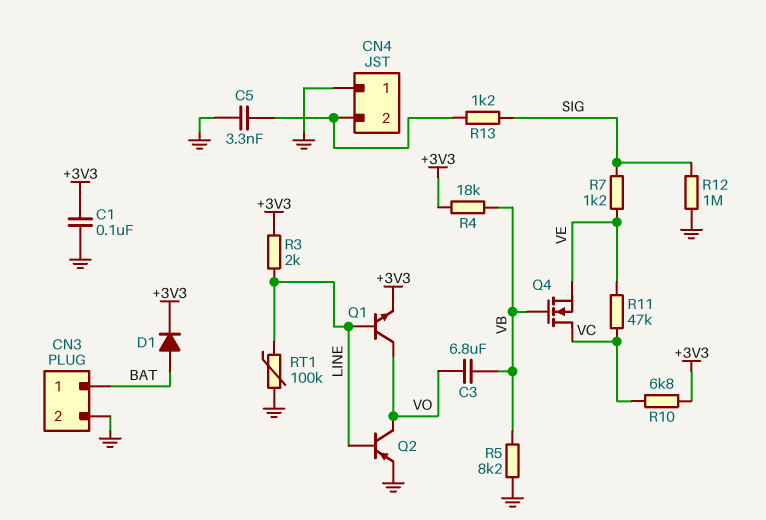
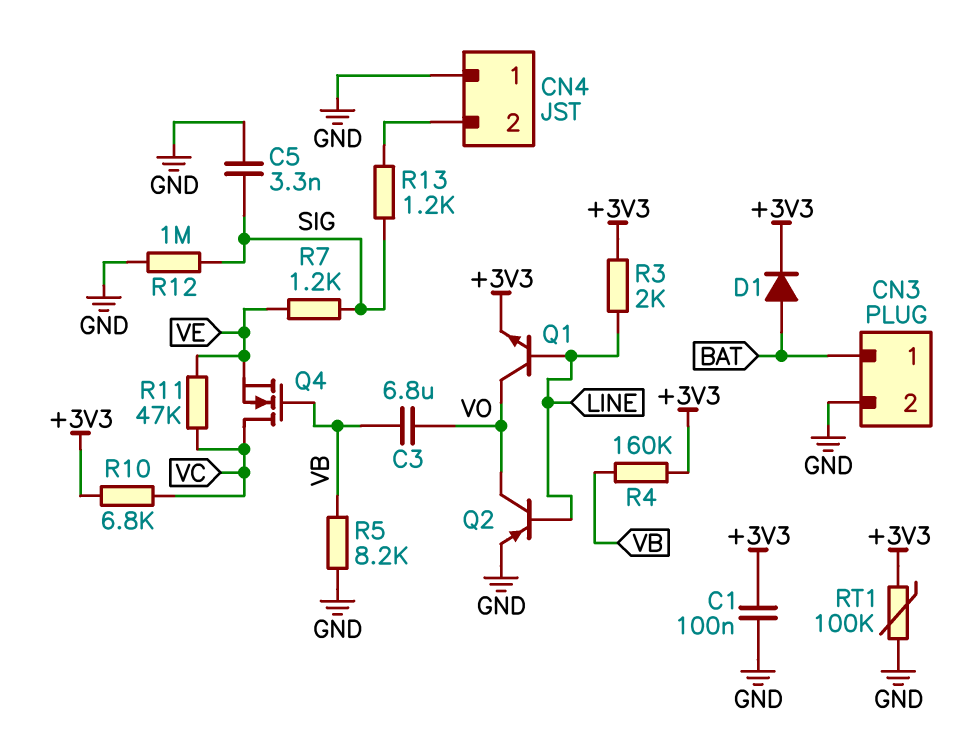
C5: 3.3nF (CN4/2, GND) -> 3.3nF (GND, SIG)
R4: 18k (+3V3, VB) -> 160k (+3V3, VB)
RT1: 100k (GND, LINE) -> 100k (+3V3, GND)

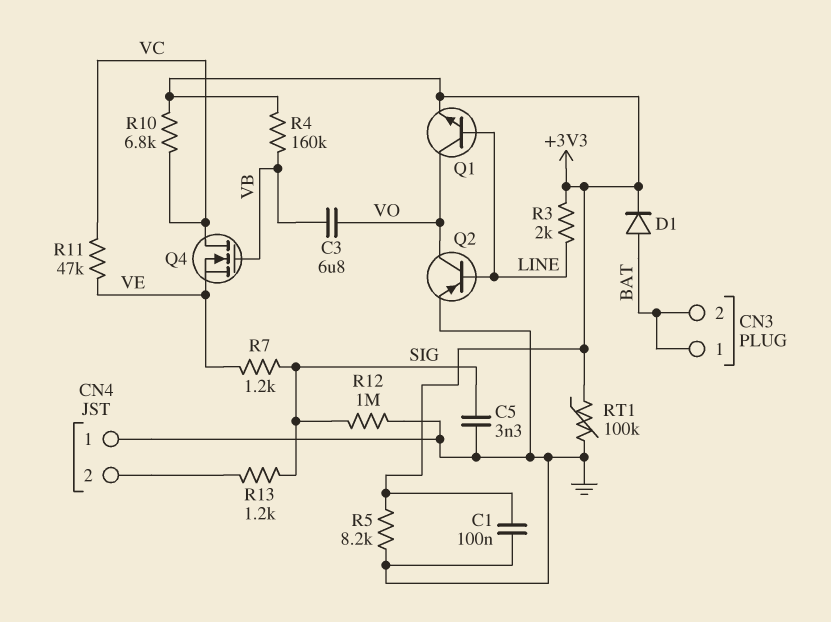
CN3 pin 2: GND -> BAT
R5: 8.2k (GND, VB) -> 8.2k (+3V3, GND)

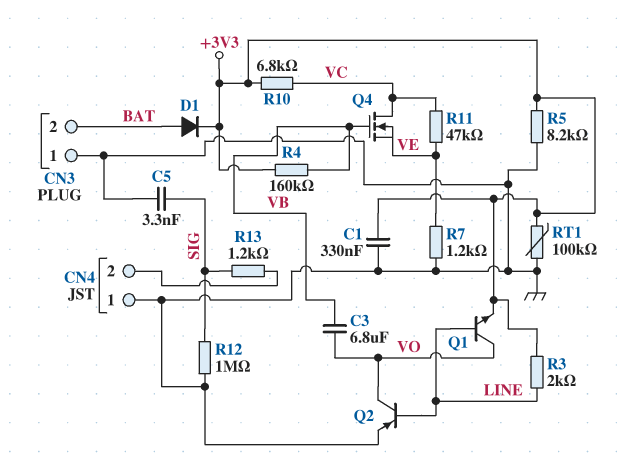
C1: 100nF (+3V3, GND) -> 330nF (+3V3, GND)
CN3 pin 1: BAT -> GND
R7: 1.2k (SIG, VE) -> 1.2k (GND, VE)

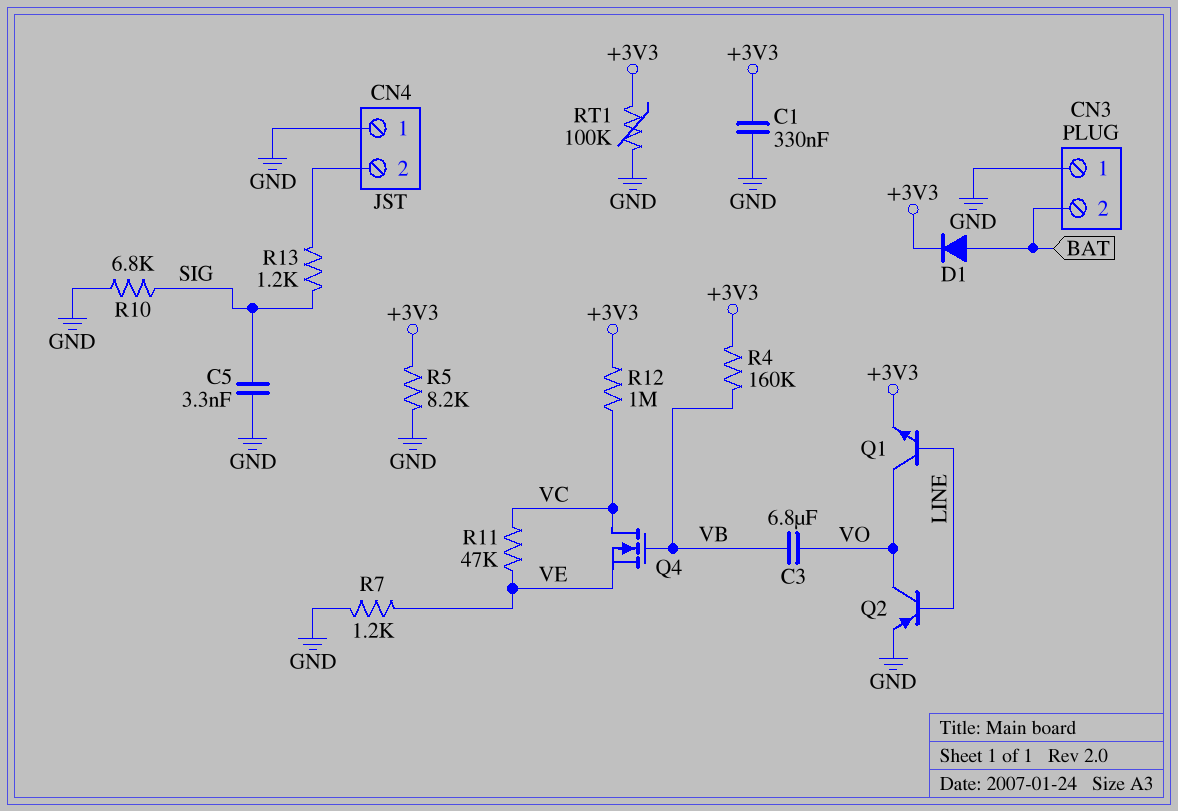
R3: 2k (+3V3, LINE) -> none
R10: 6.8k (+3V3, VC) -> 6.8k (GND, SIG)
R12: 1M (GND, SIG) -> 1M (+3V3, VC)

